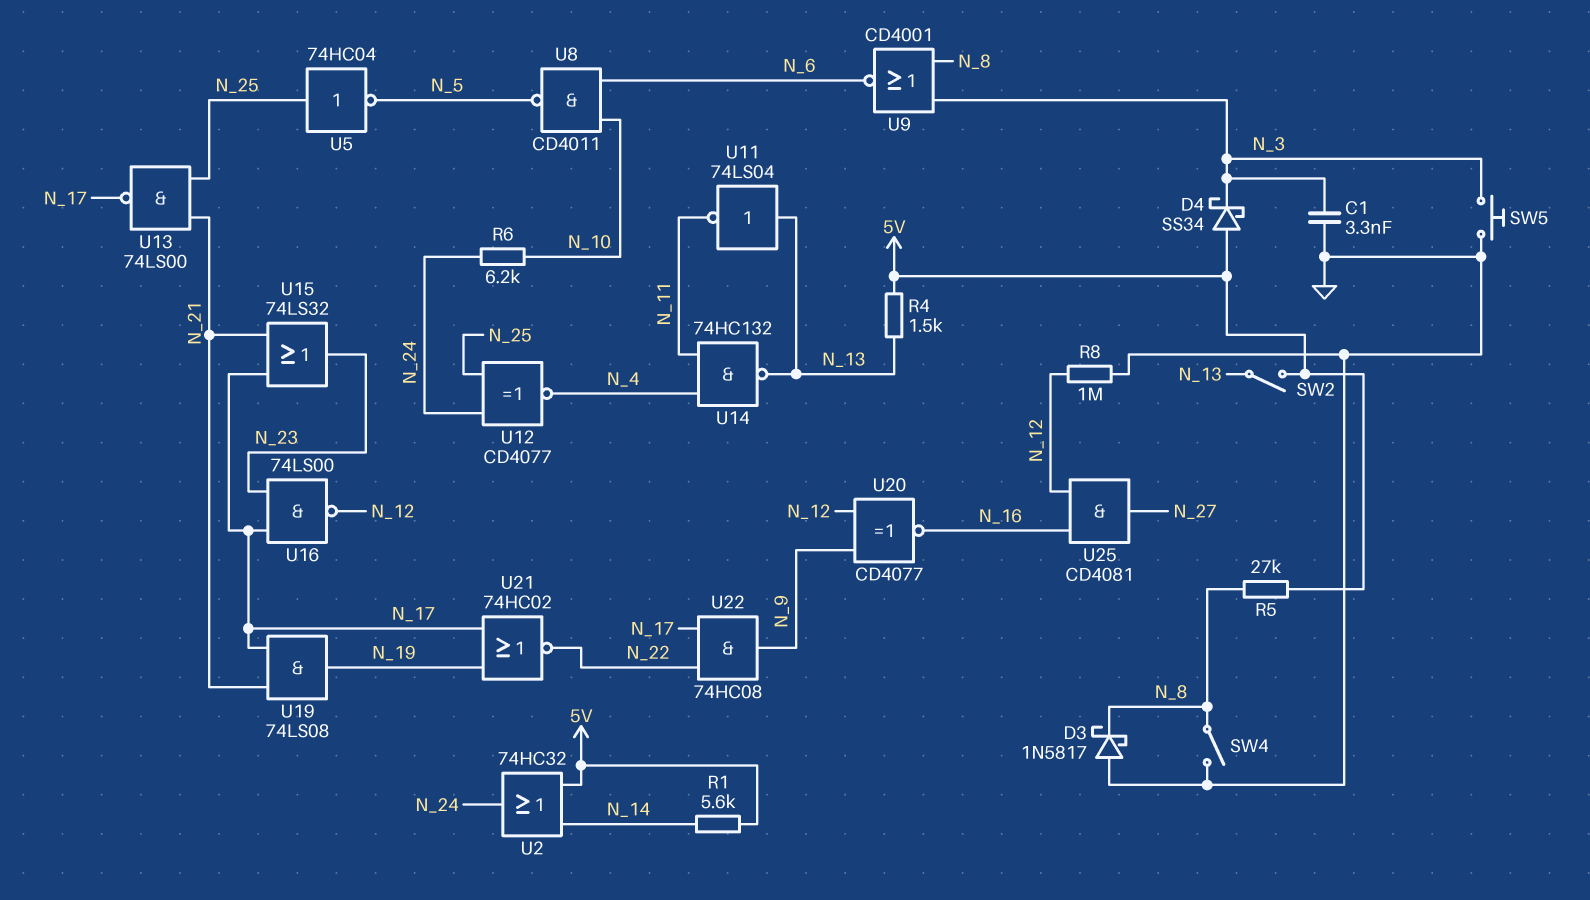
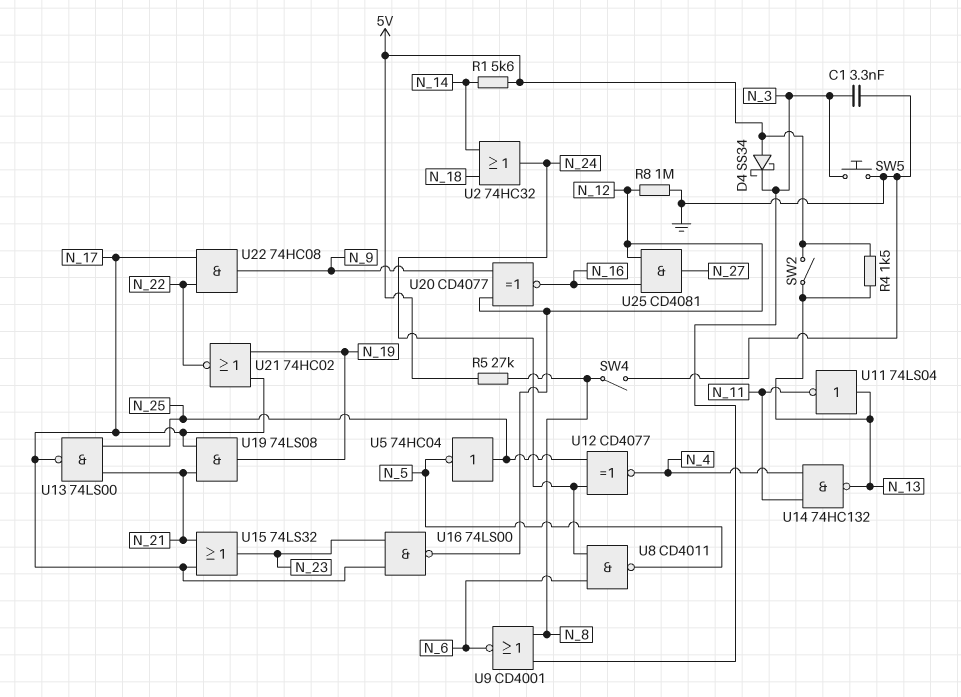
D3: schottky 1N5817 (A GND, K N_8) -> none
R6: 6.2k (N_10, N_24) -> none
U2: OR 74HC32 (in 5V, in N_14, out N_24) -> OR 74HC32 (in N_14, in N_18, out N_24)
U8: NAND CD4011 (in N_6, in N_10, out N_5) -> NAND CD4011 (in N_6, in N_24, out N_5)

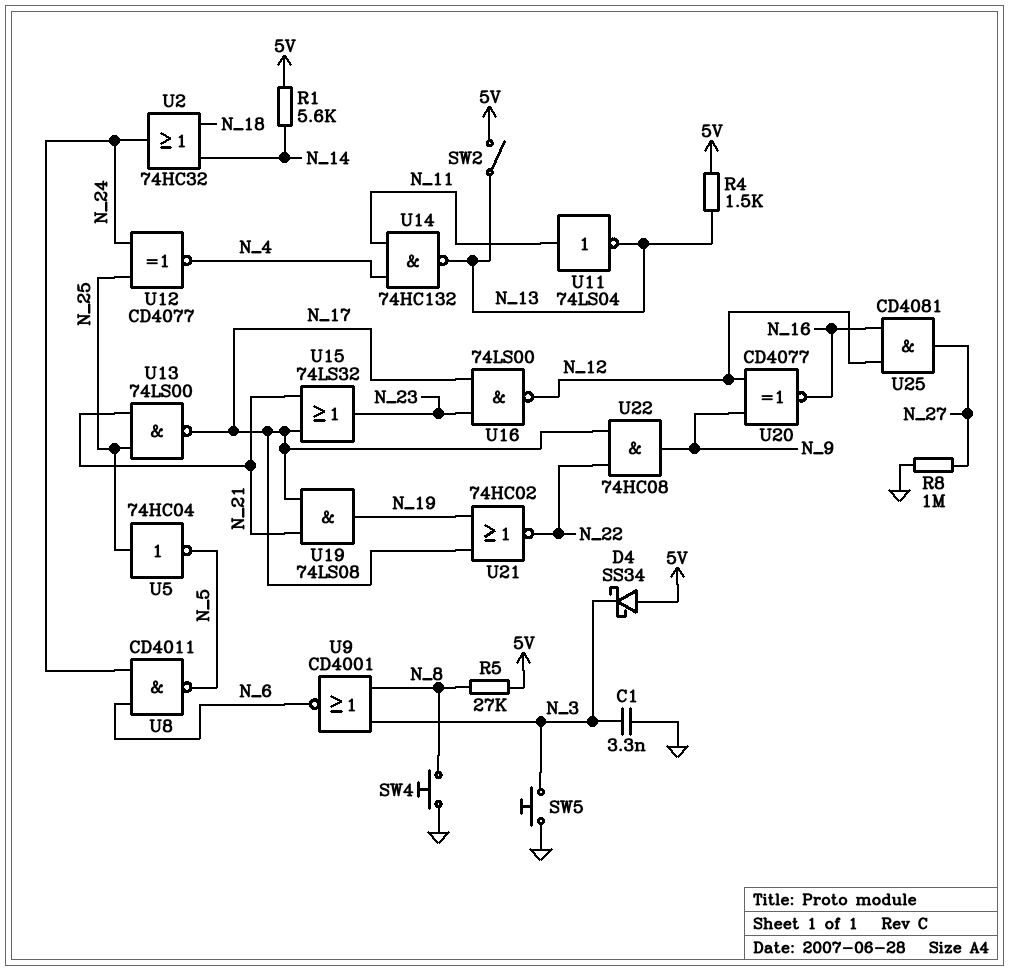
R8: 1M (GND, N_12) -> 1M (GND, N_27)
SW4: switch (GND, N_8) -> button (GND, N_8)
U11: NOT 74LS04 (in N_13, out N_11) -> NOT 74LS04 (in N_11, out N_13)

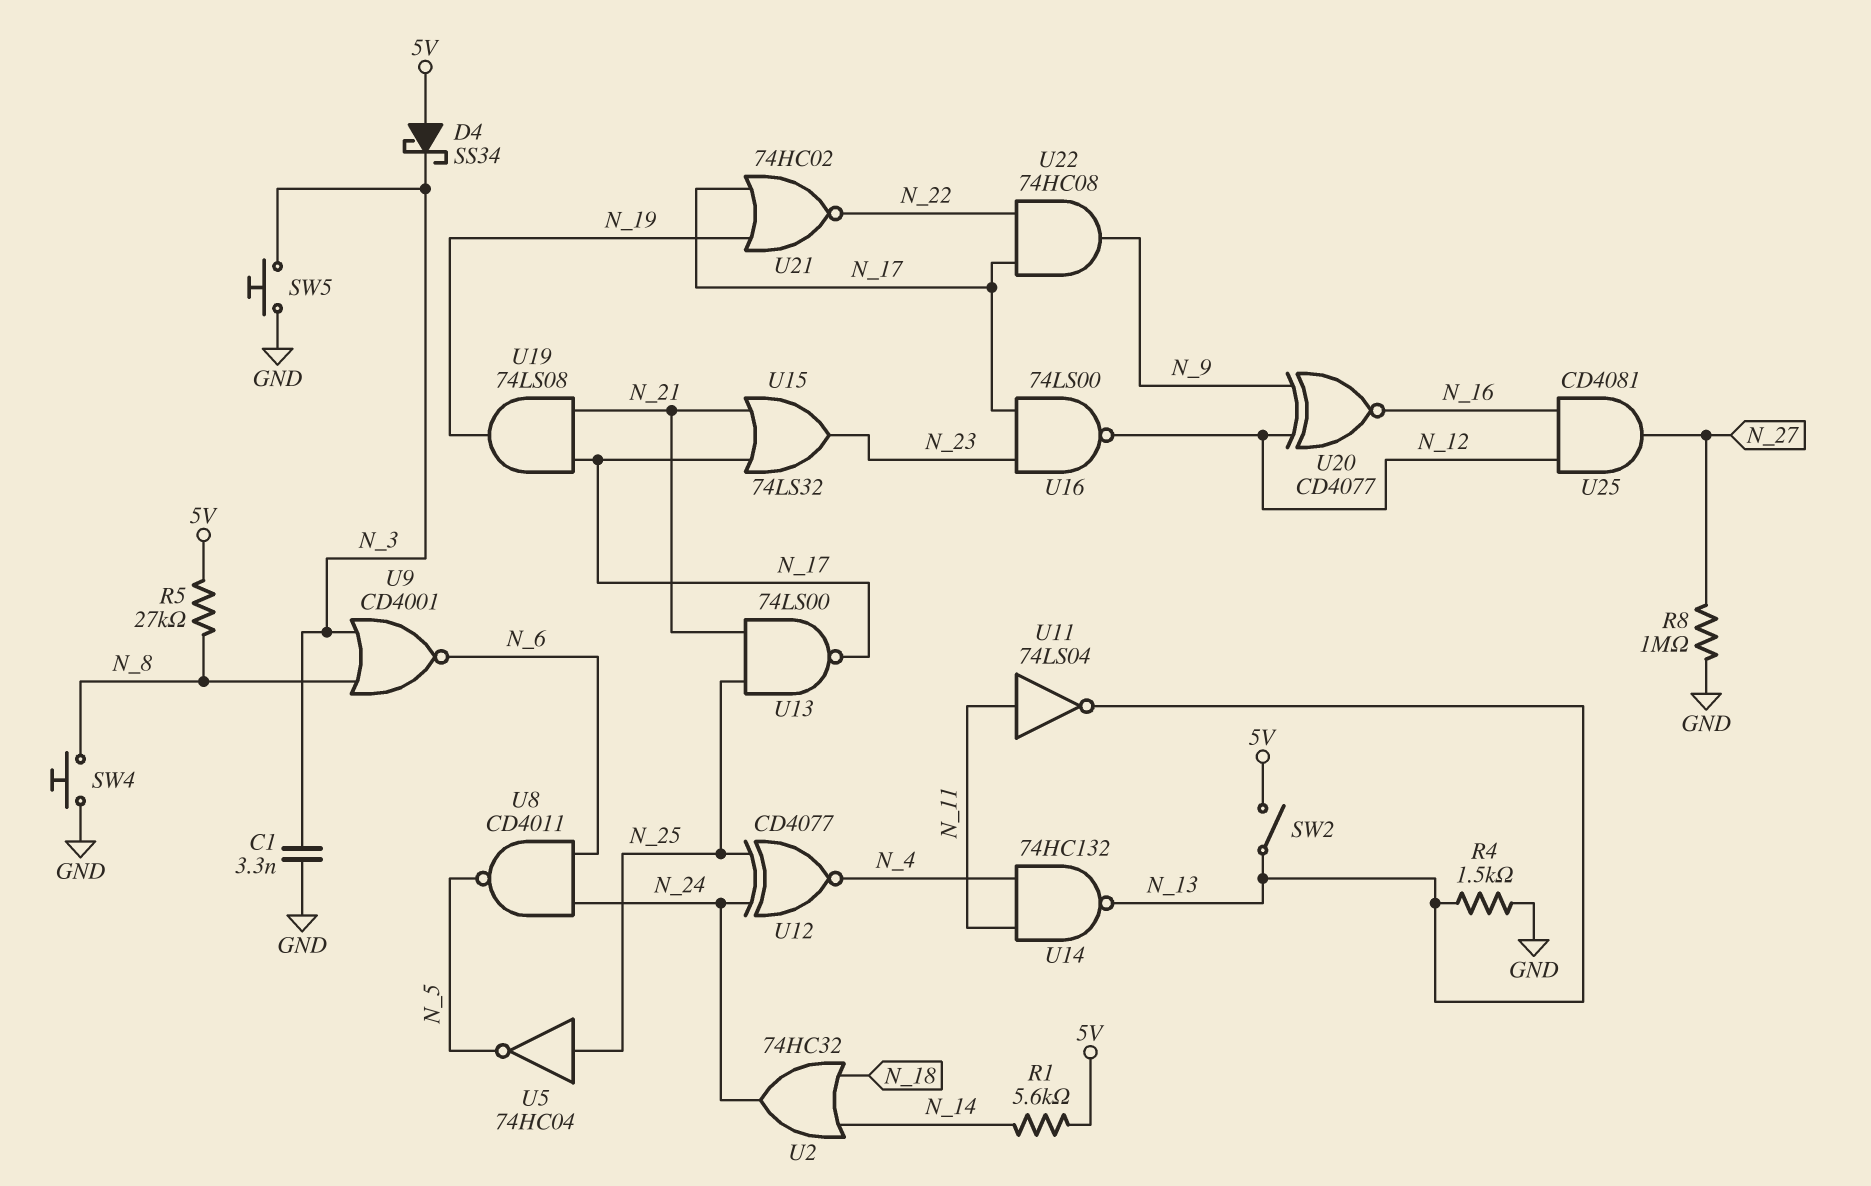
R4: 1.5k (5V, N_13) -> 1.5k (GND, N_13)

